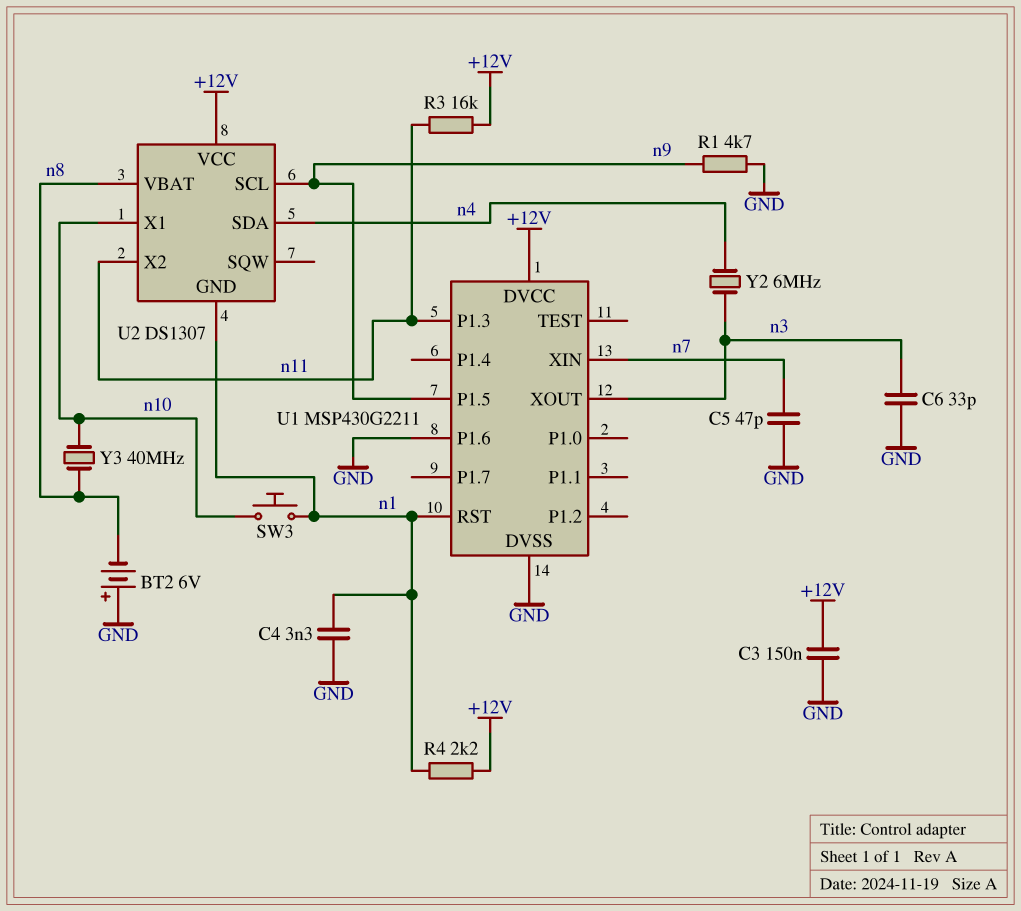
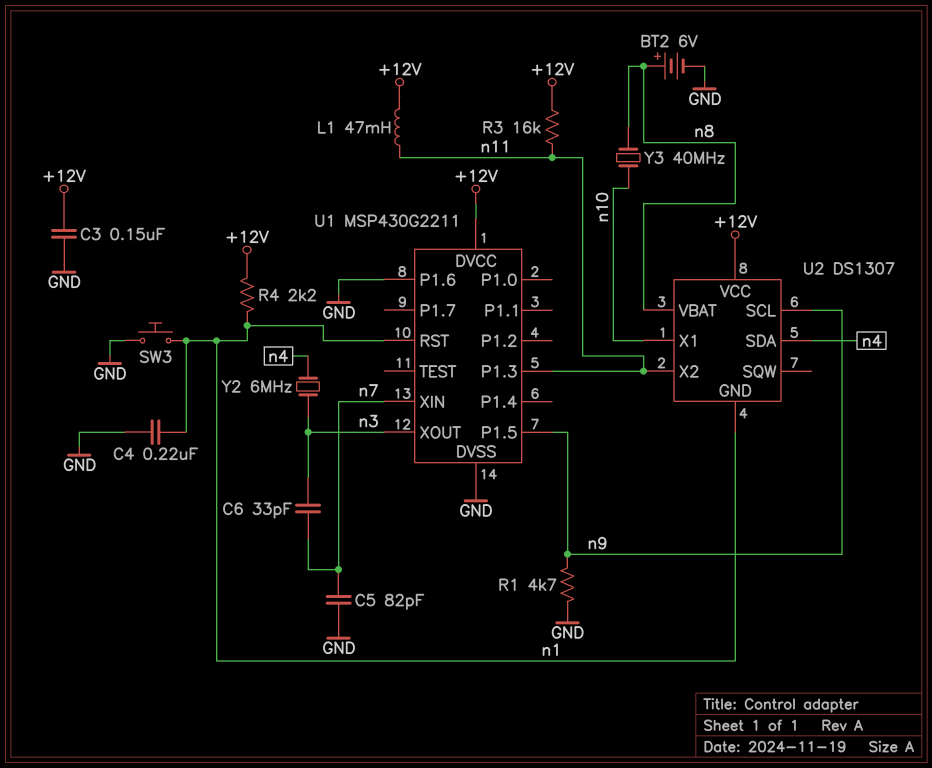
BT2: 6V (plus GND, minus n8) -> 6V (plus n8, minus GND)
C4: 3.3nF (GND, n1) -> 220nF (GND, n1)
C5: 47pF (GND, n7) -> 82pF (GND, n7)
C6: 33pF (GND, n3) -> 33pF (n3, n7)
L1: none -> 47mH (+12V, n11)
SW3: button (n1, n10) -> button (GND, n1)

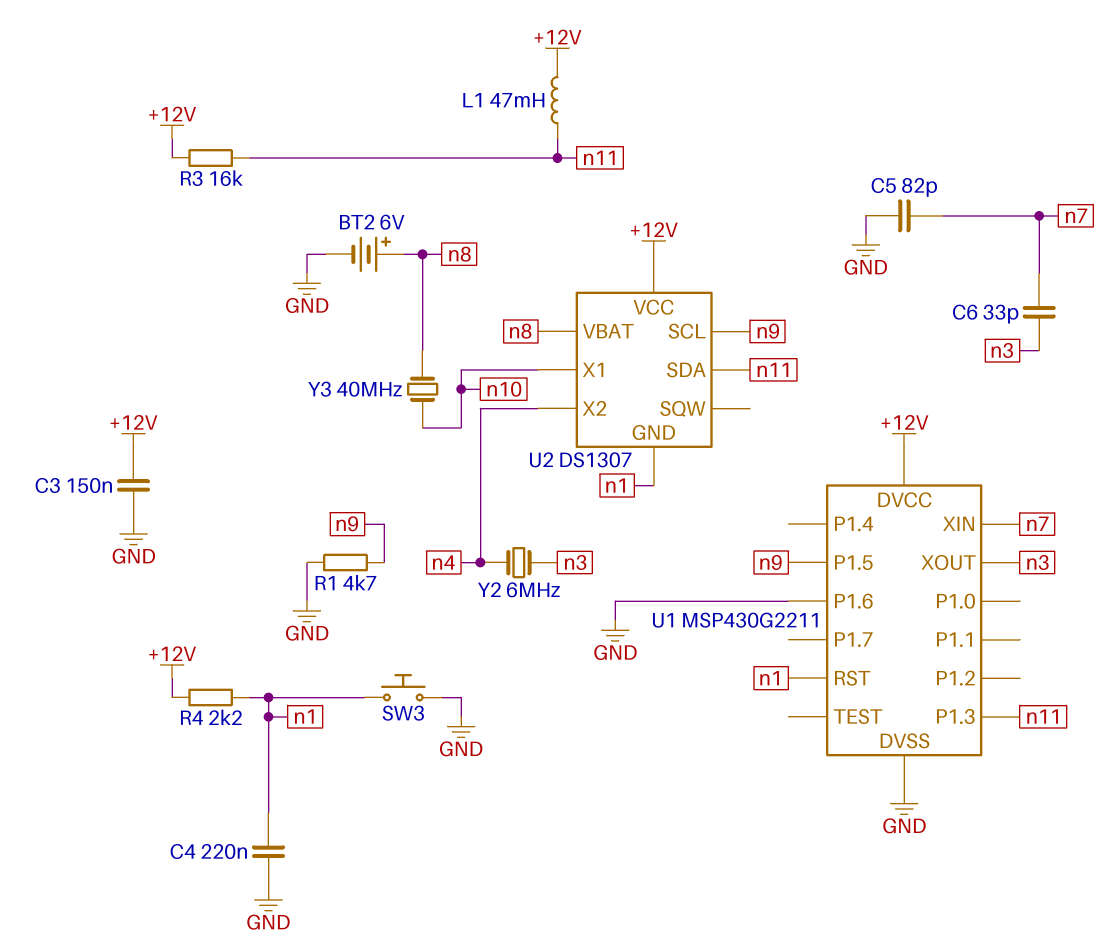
U2 pin SDA: n4 -> n11
U2 pin X2: n11 -> n4

